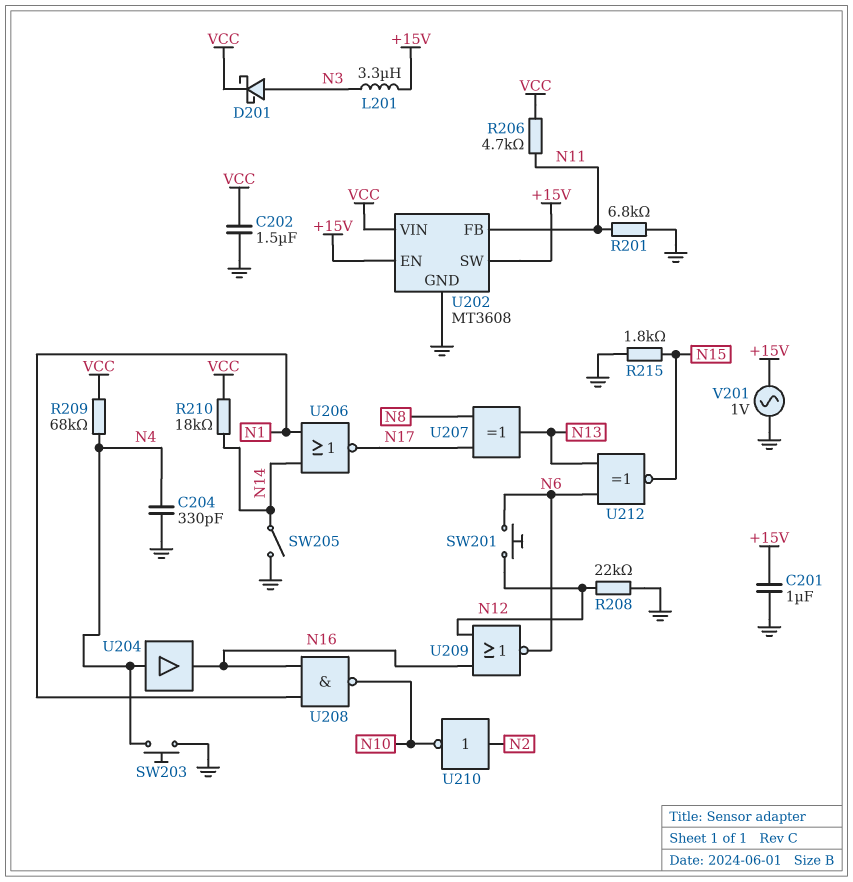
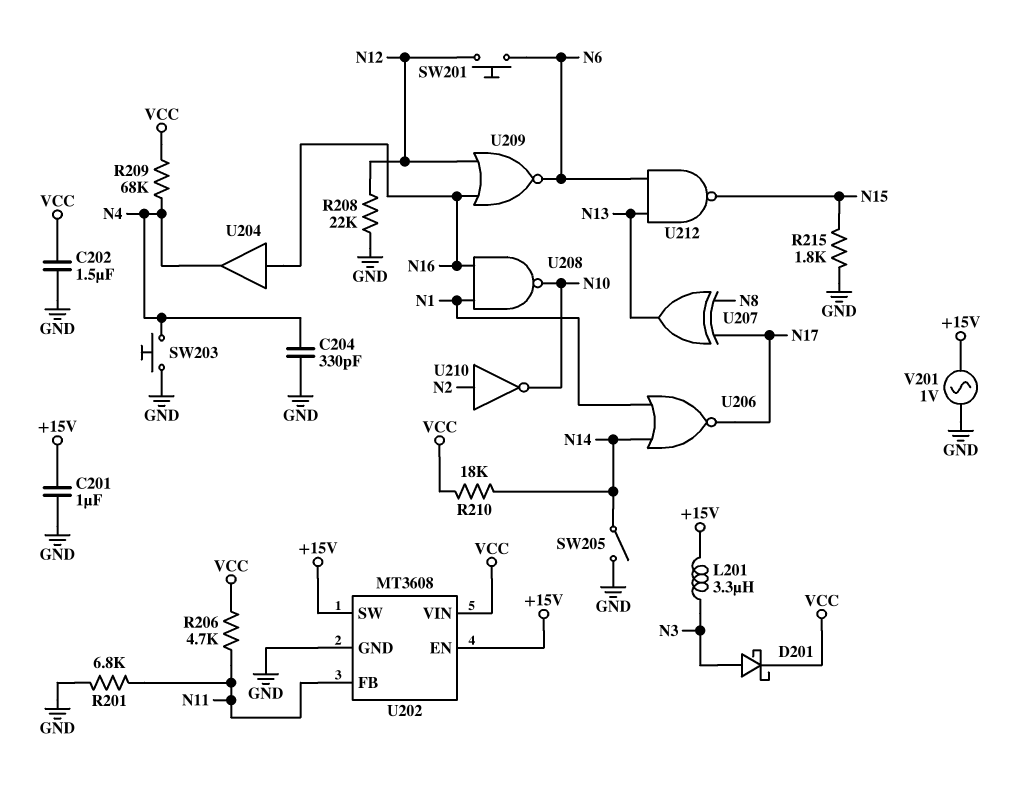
U204: buffer (in N4, out N16) -> buffer (in N16, out N4)
U212: XNOR (in N6, in N13, out N15) -> NAND (in N6, in N13, out N15)

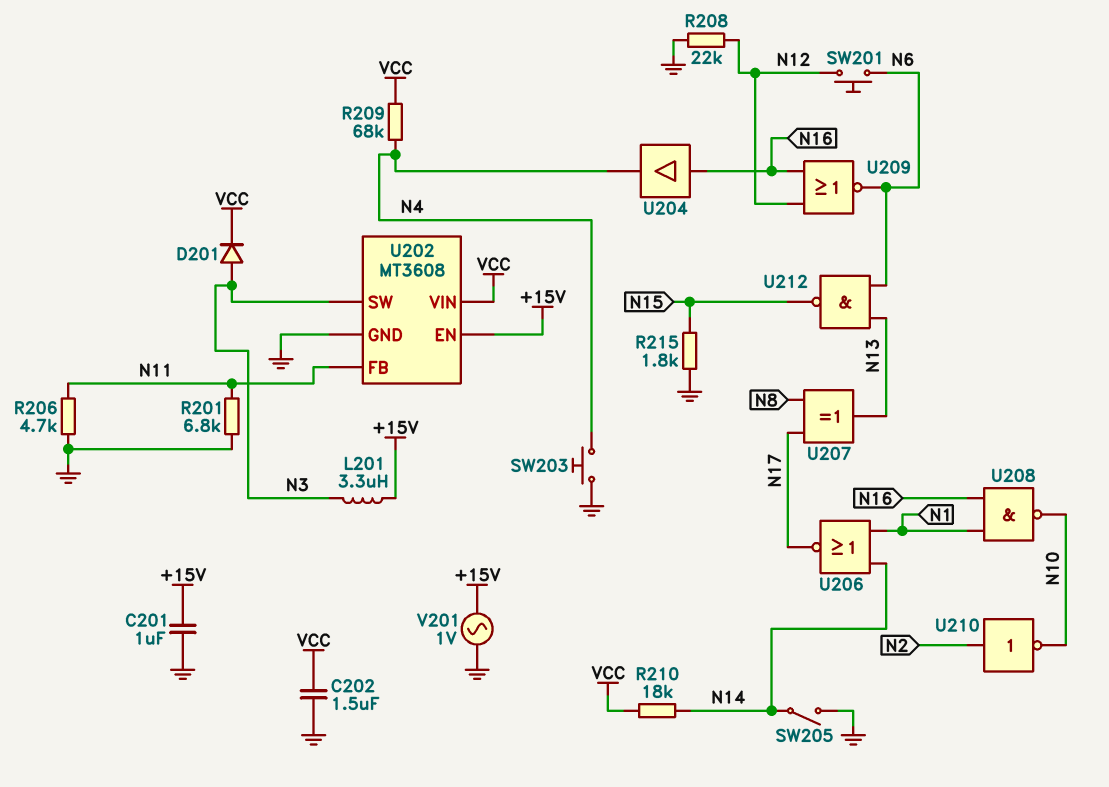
C204: 330pF (GND, N4) -> none
D201: schottky (A N3, K VCC) -> diode (A N3, K VCC)
R206: 4.7k (N11, VCC) -> 4.7k (GND, N11)
U202 pin SW: +15V -> N3

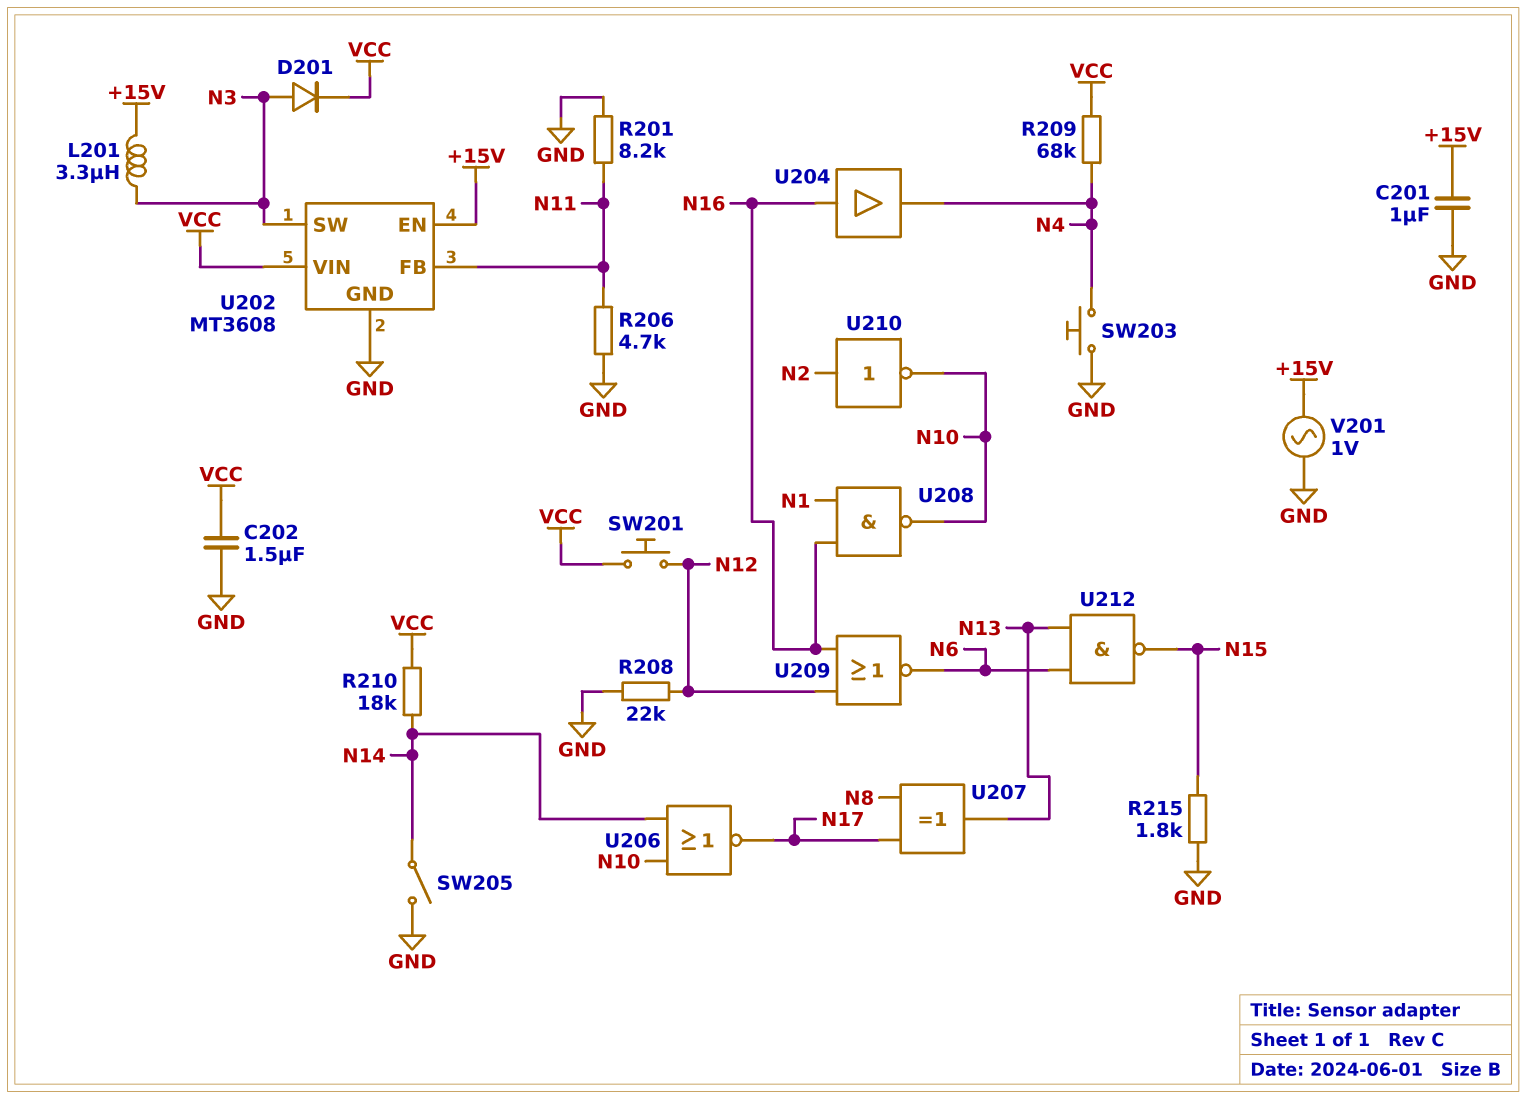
R201: 6.8k (GND, N11) -> 8.2k (GND, N11)
SW201: button (N6, N12) -> button (N12, VCC)
U206: NOR (in N1, in N14, out N17) -> NOR (in N10, in N14, out N17)

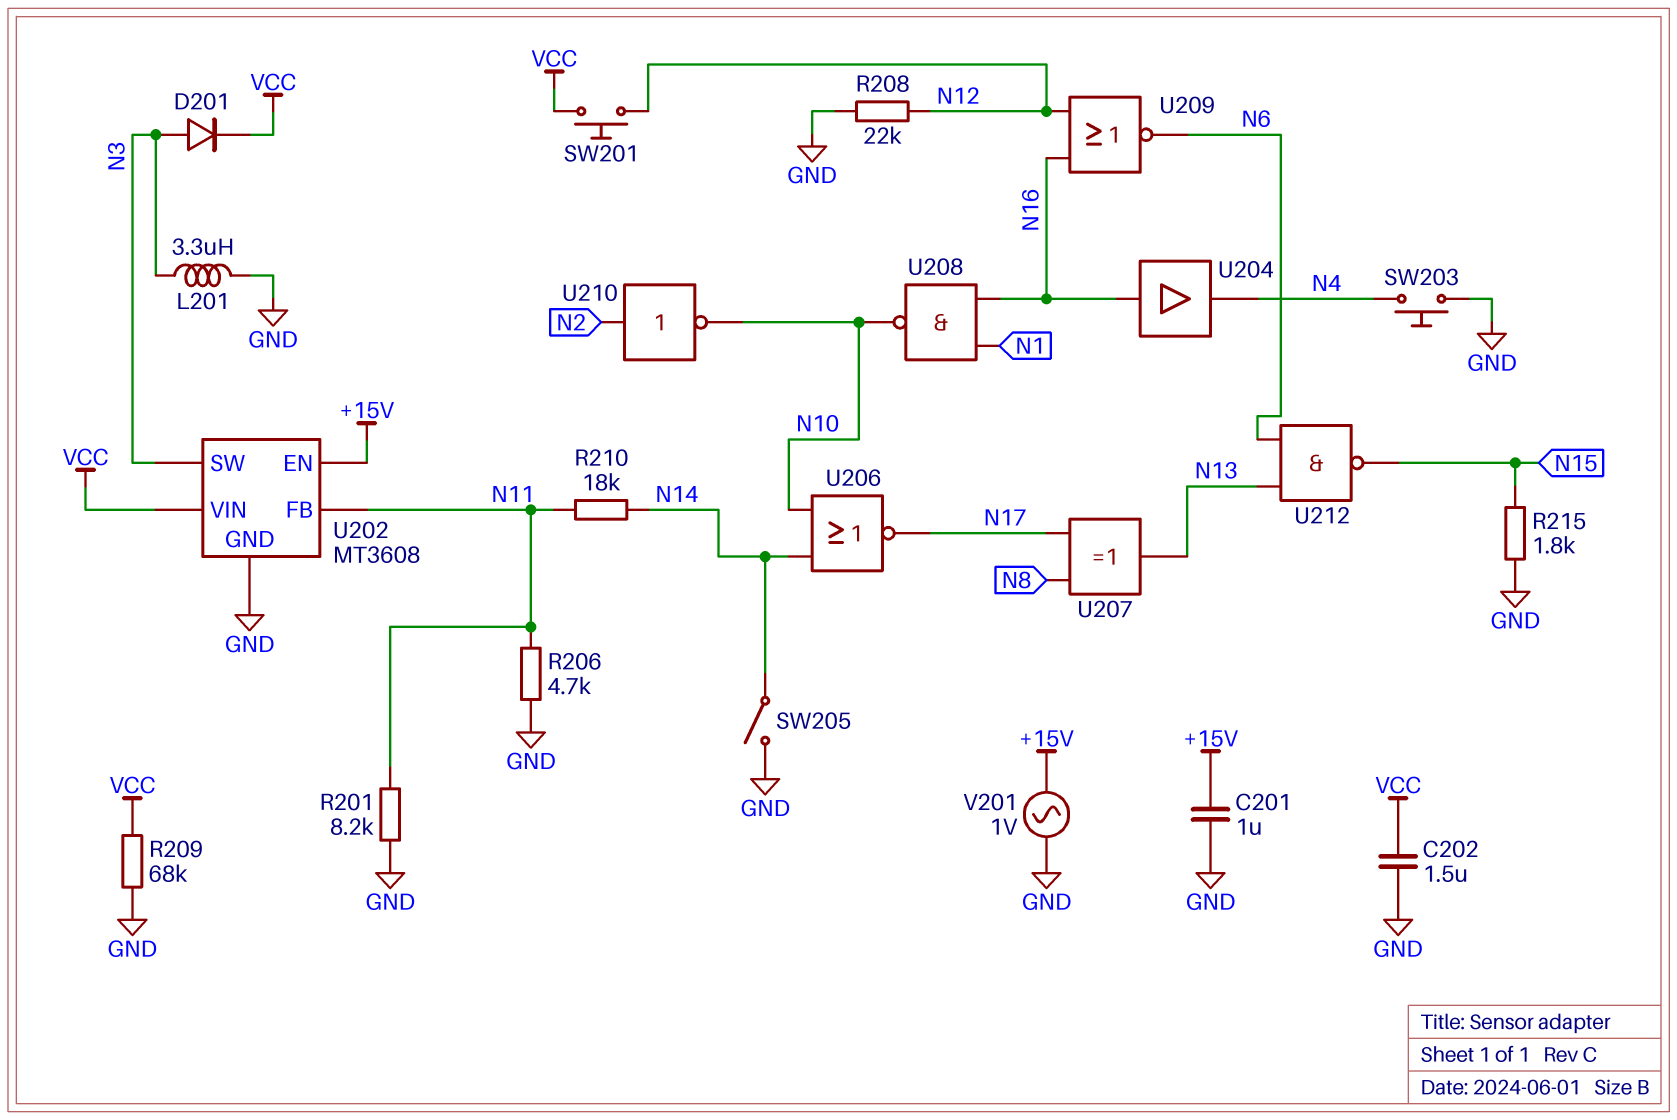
L201: 3.3uH (+15V, N3) -> 3.3uH (GND, N3)
R209: 68k (N4, VCC) -> 68k (GND, VCC)
R210: 18k (N14, VCC) -> 18k (N11, N14)

